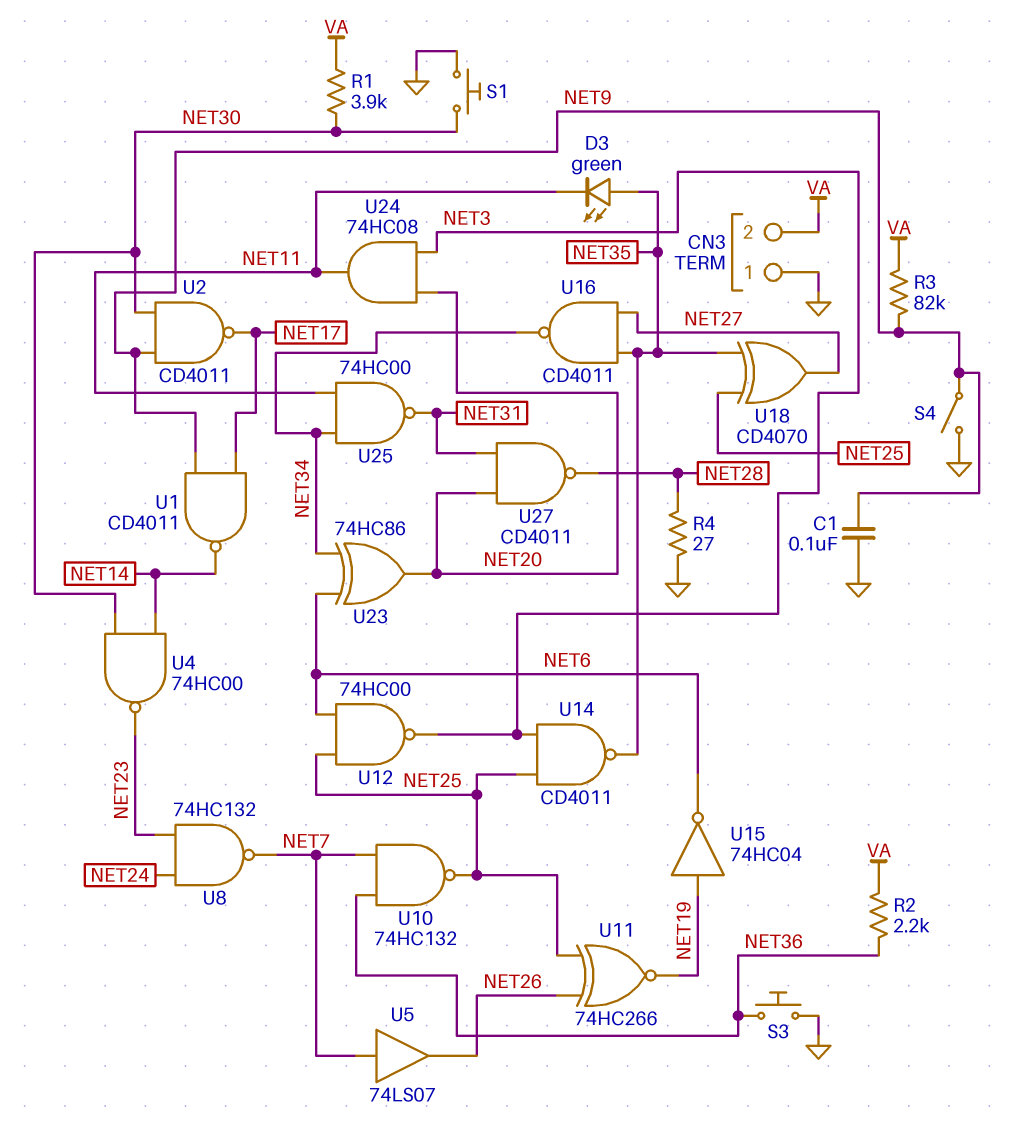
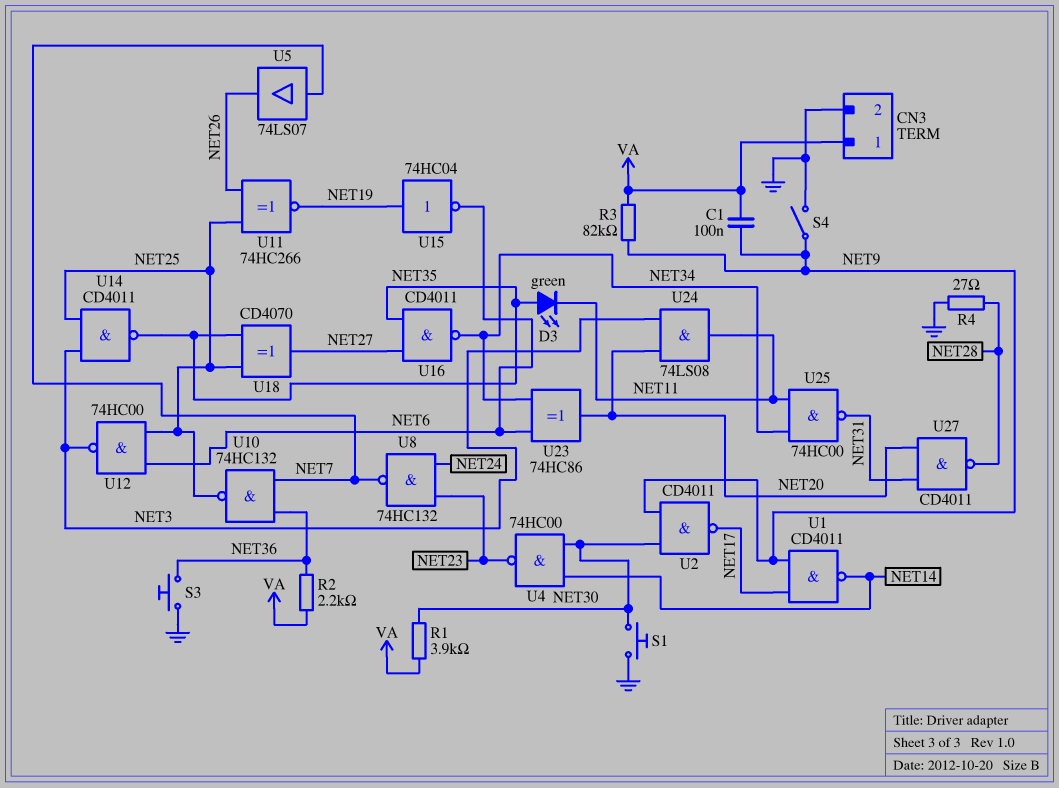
C1: 100nF (GND, NET9) -> 100nF (NET9, VA)
CN3 pin 1: GND -> VA
CN3 pin 2: VA -> GND
U24: AND 74HC08 (in NET3, in NET20, out NET11) -> AND 74LS08 (in NET3, in NET20, out NET11)

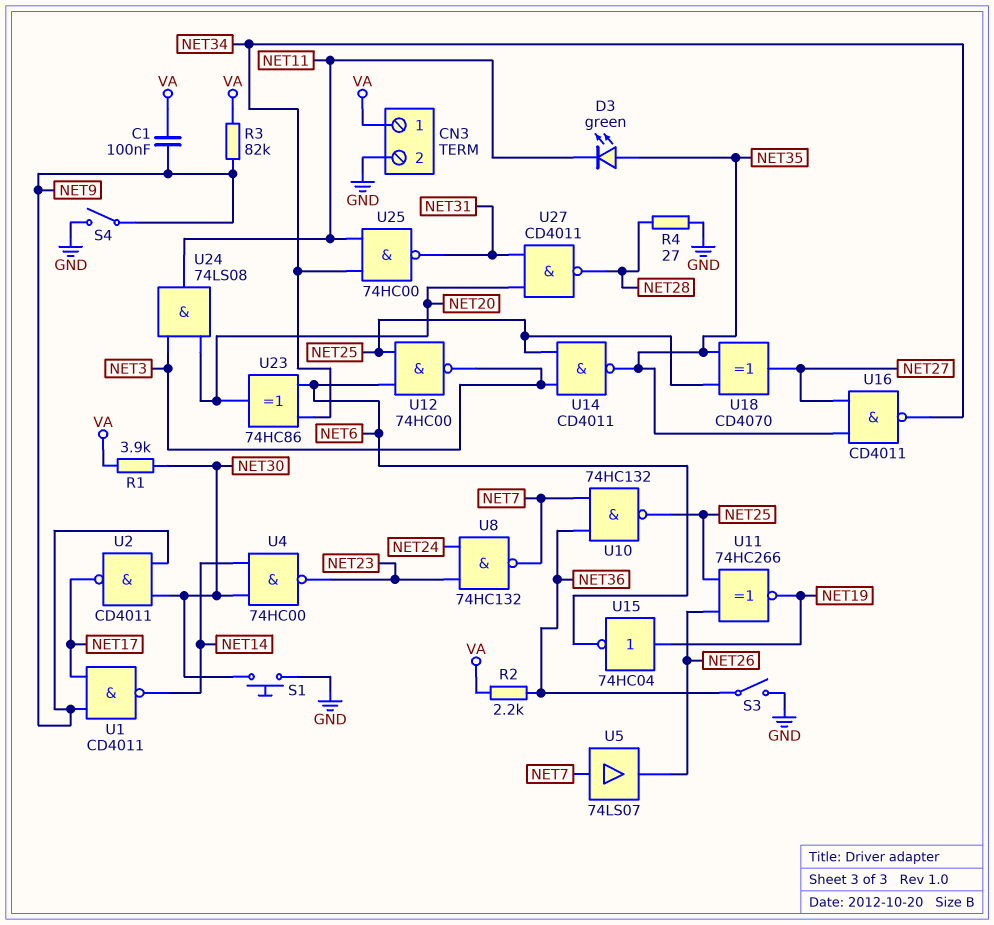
S3: button (GND, NET36) -> switch (GND, NET36)

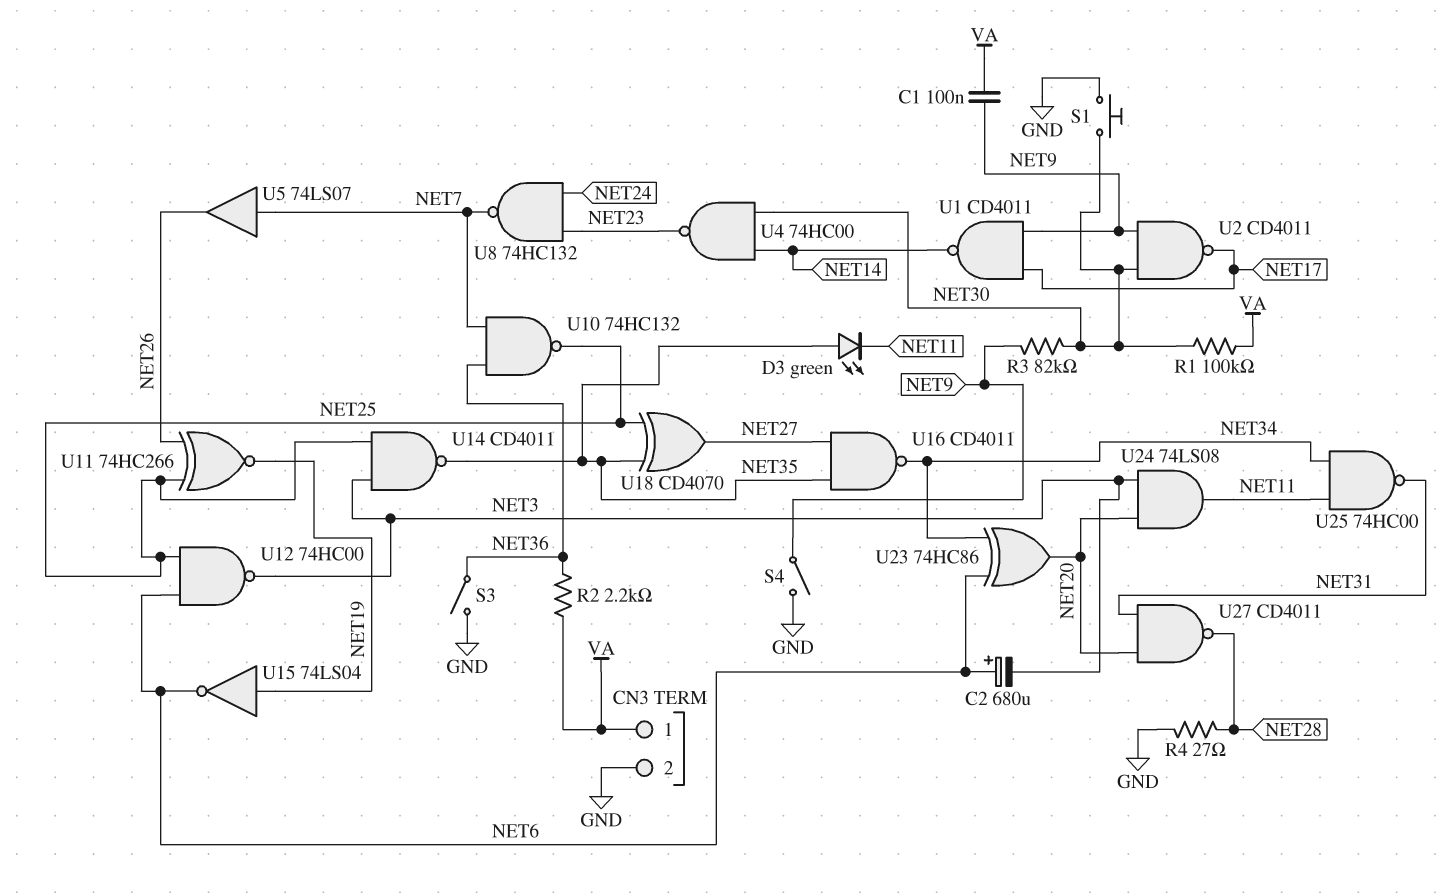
C2: none -> 680uF (plus NET6, minus NET3)
R1: 3.9k (NET30, VA) -> 100k (NET30, VA)
R3: 82k (NET9, VA) -> 82k (NET9, NET30)
U15: NOT 74HC04 (in NET19, out NET6) -> NOT 74LS04 (in NET19, out NET6)

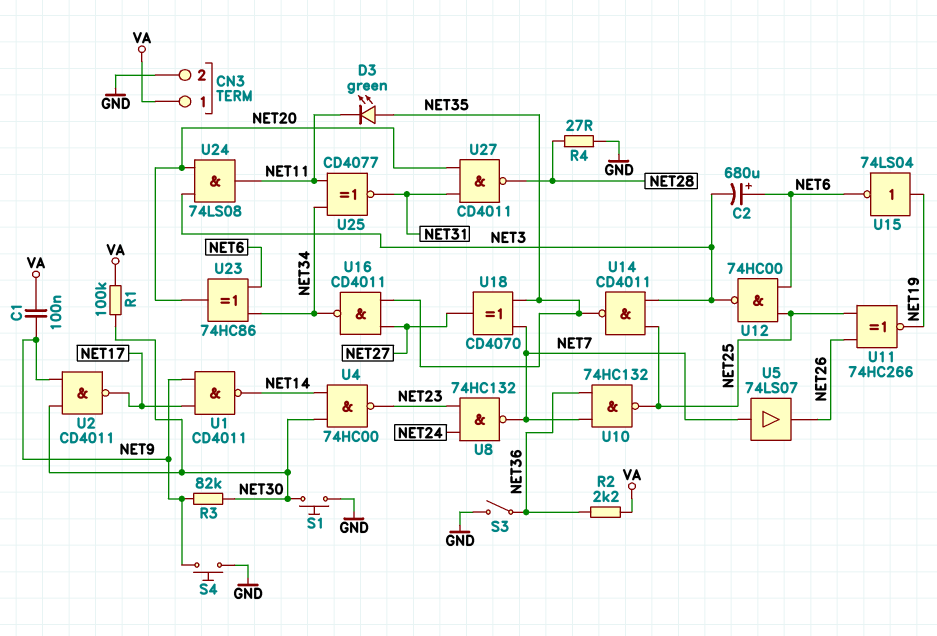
S4: switch (GND, NET9) -> button (GND, NET9)
U18: XOR CD4070 (in NET25, in NET35, out NET27) -> XOR CD4070 (in NET7, in NET35, out NET27)
U25: NAND 74HC00 (in NET11, in NET34, out NET31) -> XNOR CD4077 (in NET11, in NET34, out NET31)

